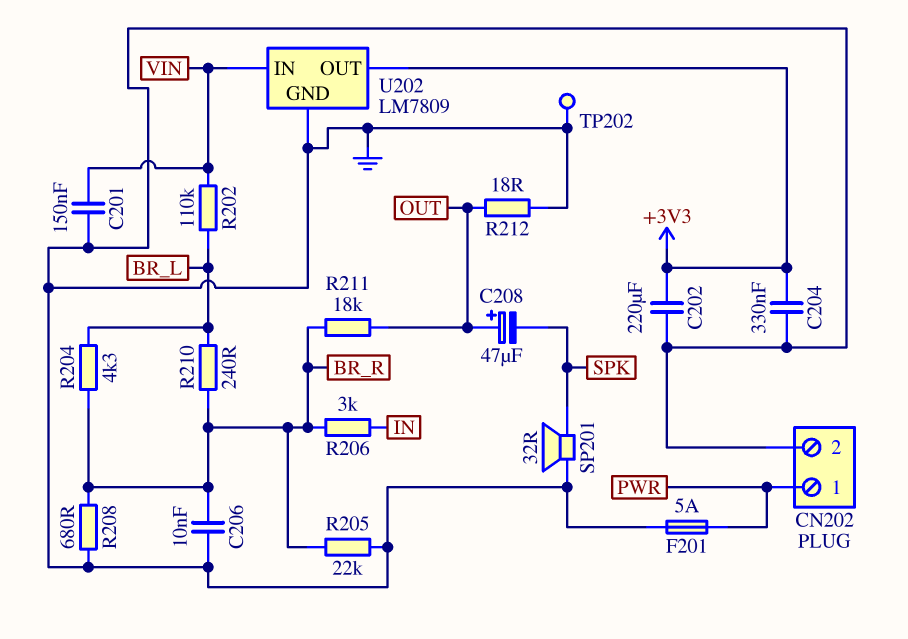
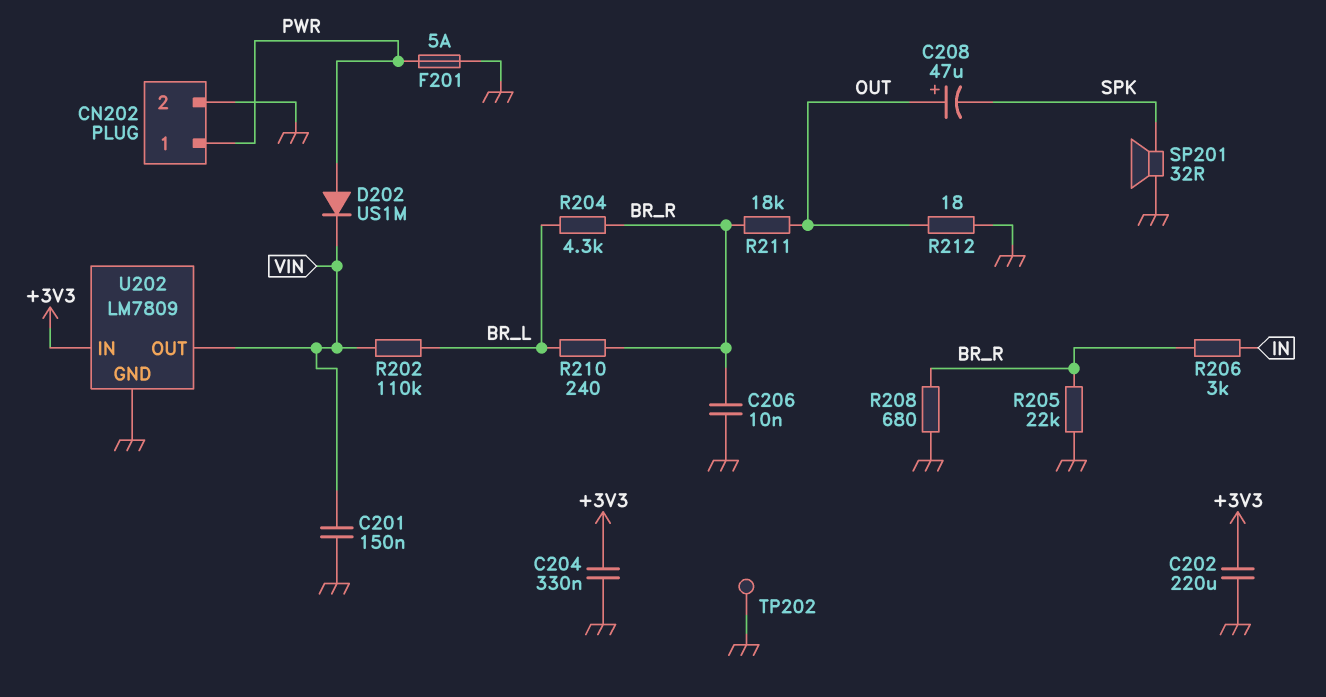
D202: none -> diode US1M (A PWR, K VIN)
U202 pin IN: VIN -> +3V3
U202 pin OUT: +3V3 -> VIN

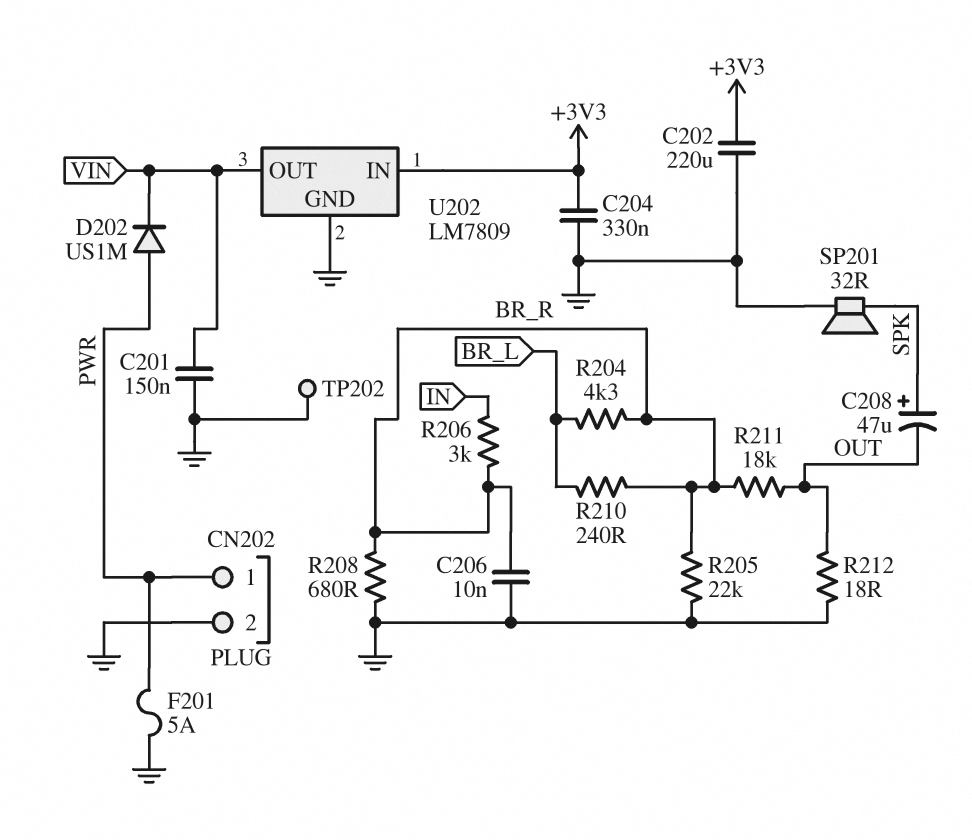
C208: 47uF (plus OUT, minus SPK) -> 47uF (plus SPK, minus OUT)
R202: 110k (BR_L, VIN) -> none

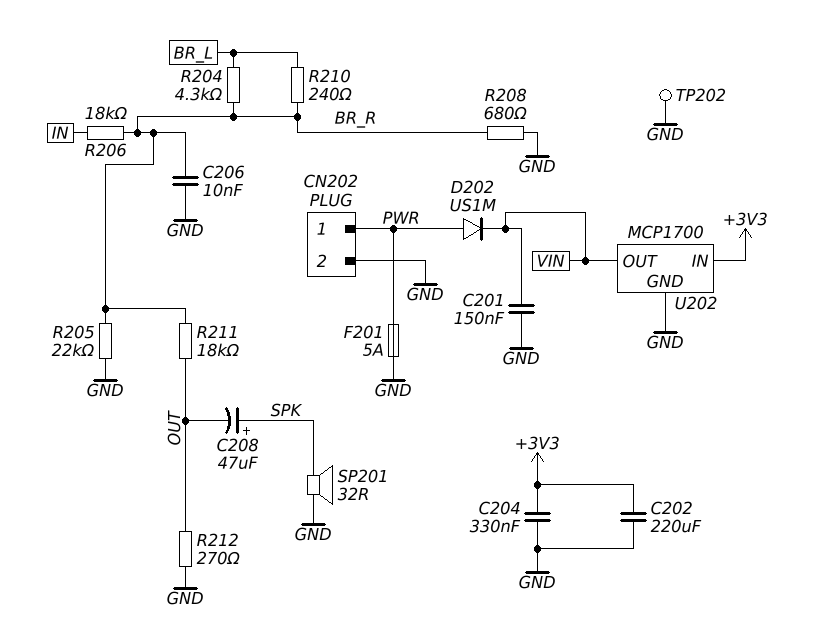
R206: 3k (BR_R, IN) -> 18k (BR_R, IN)
R212: 18 (GND, OUT) -> 270 (GND, OUT)
U202: LM7809 -> MCP1700

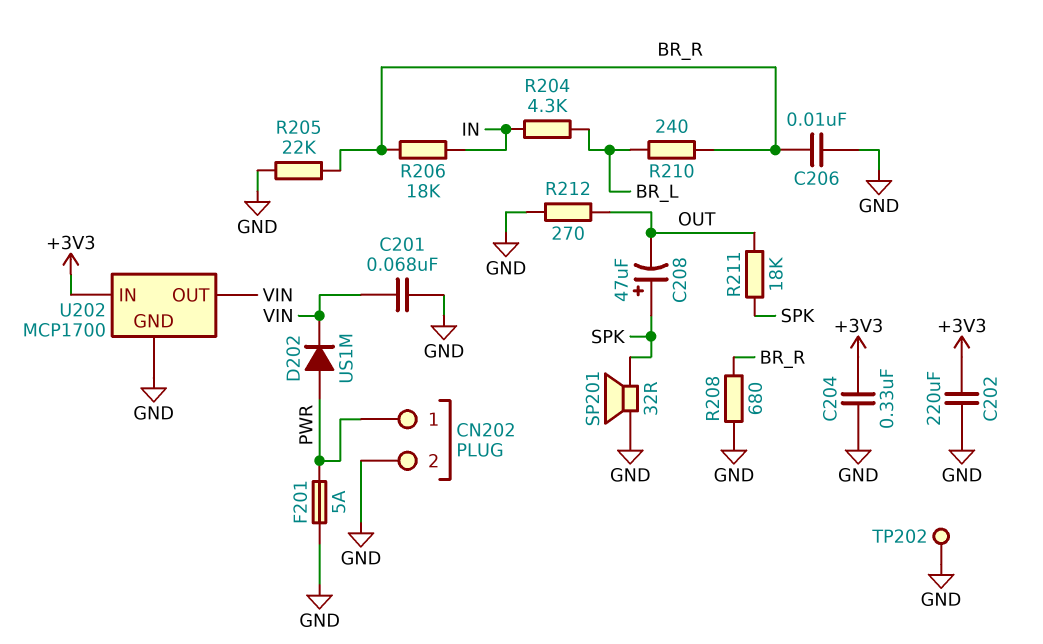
C201: 150nF (GND, VIN) -> 68nF (GND, VIN)
R204: 4.3k (BR_L, BR_R) -> 4.3k (BR_L, IN)
R211: 18k (BR_R, OUT) -> 18k (OUT, SPK)

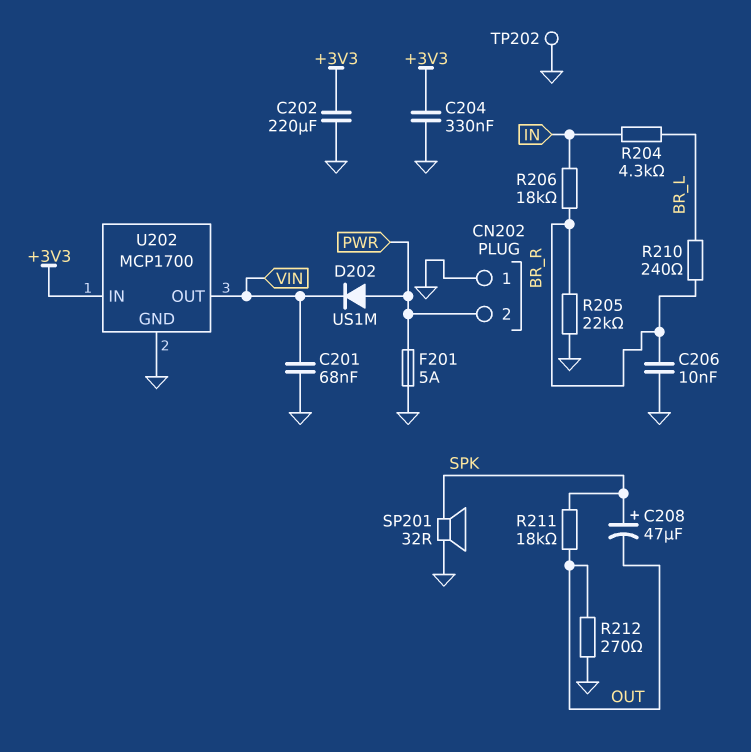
CN202 pin 1: PWR -> GND
CN202 pin 2: GND -> PWR
R208: 680 (BR_R, GND) -> none

